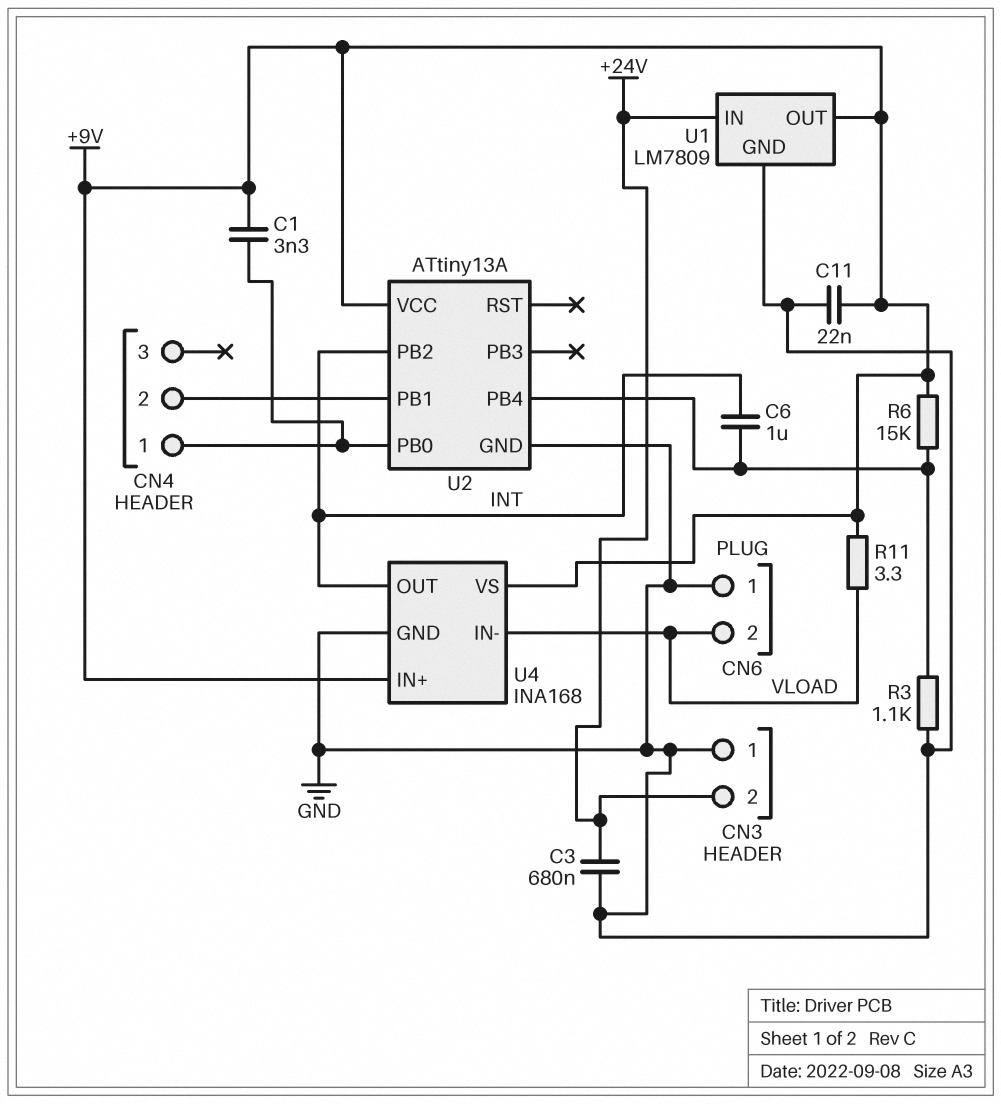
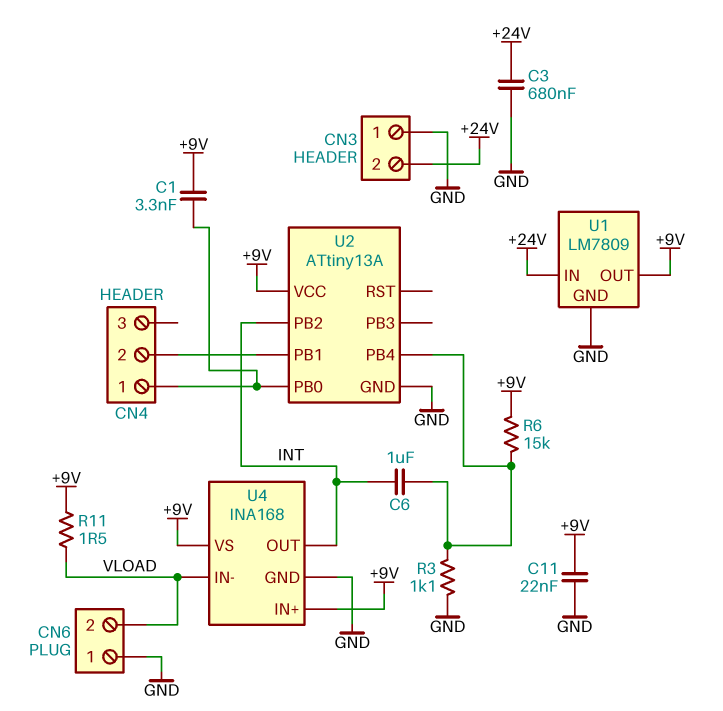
R11: 3.3 (+9V, VLOAD) -> 1.5 (+9V, VLOAD)

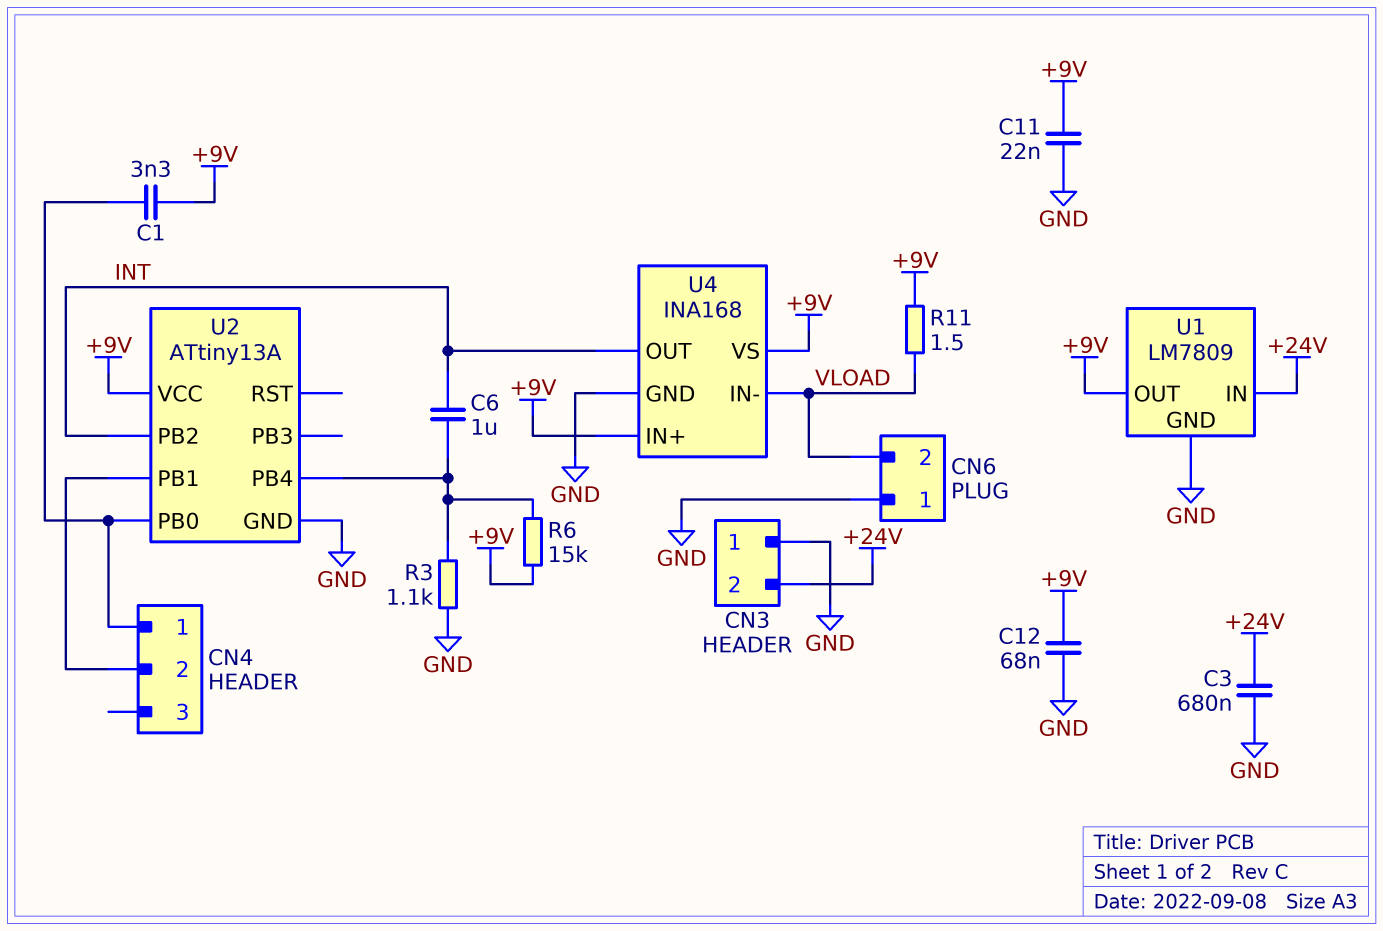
C12: none -> 68nF (+9V, GND)

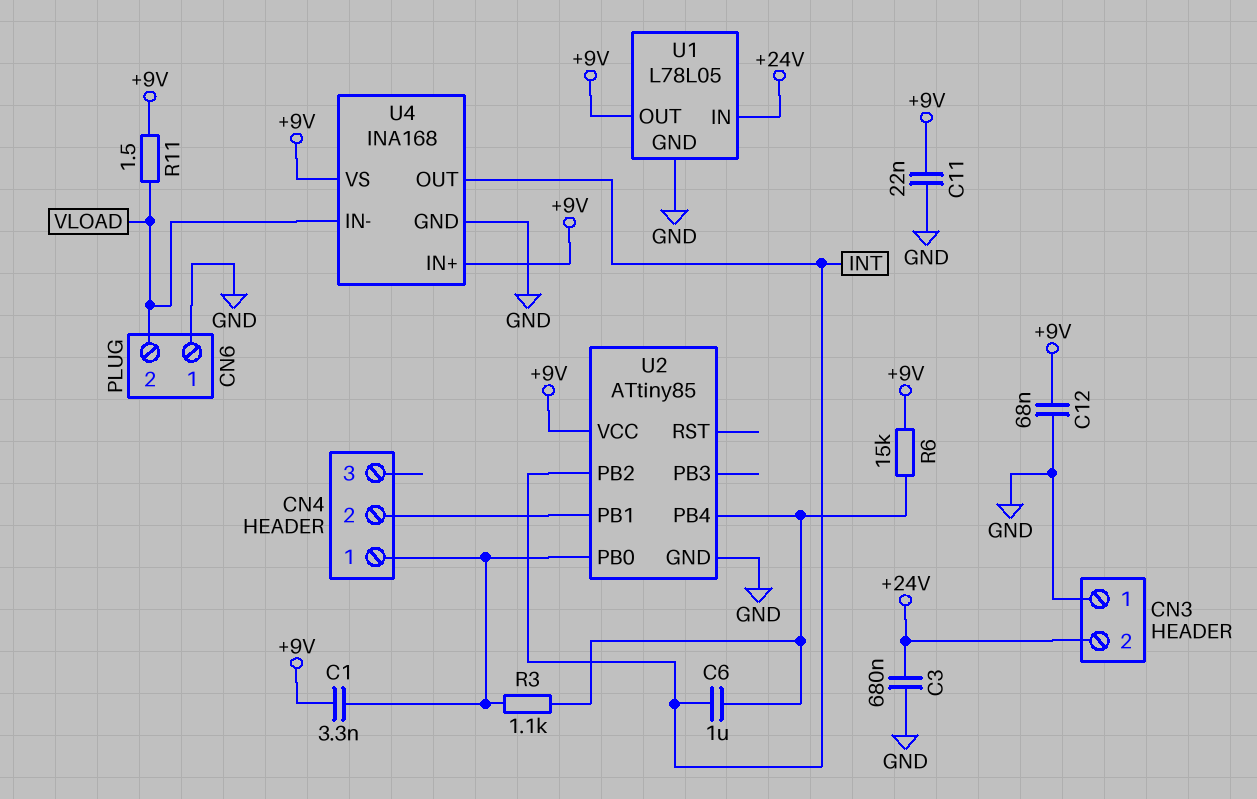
R3: 1.1k (GND, U2/PB4) -> 1.1k (CN4/1, U2/PB4)
U1: LM7809 -> L78L05
U2: ATtiny13A -> ATtiny85

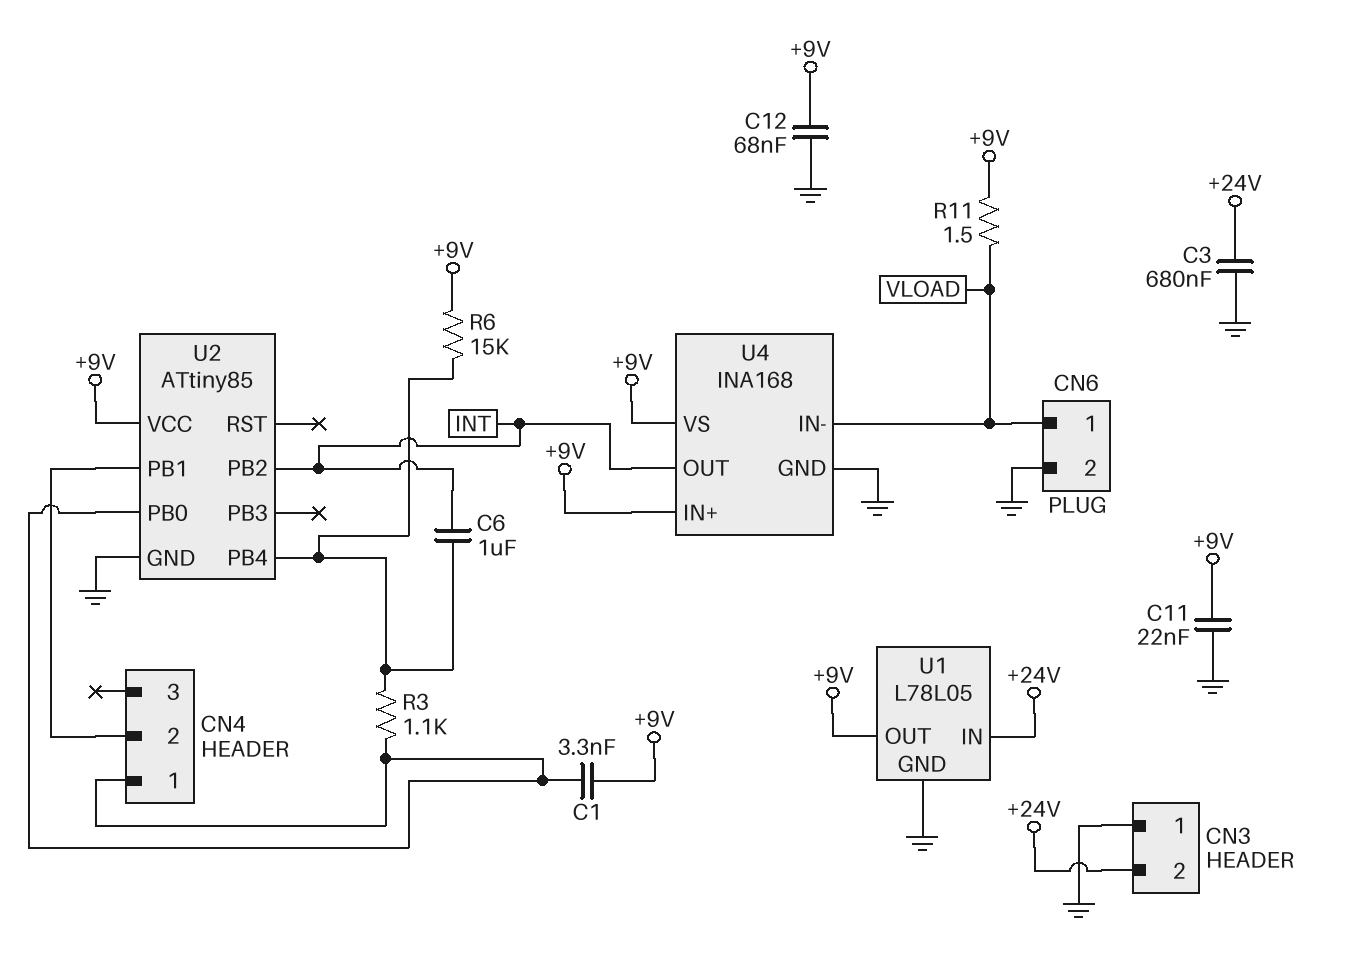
CN6 pin 1: GND -> VLOAD
CN6 pin 2: VLOAD -> GND

